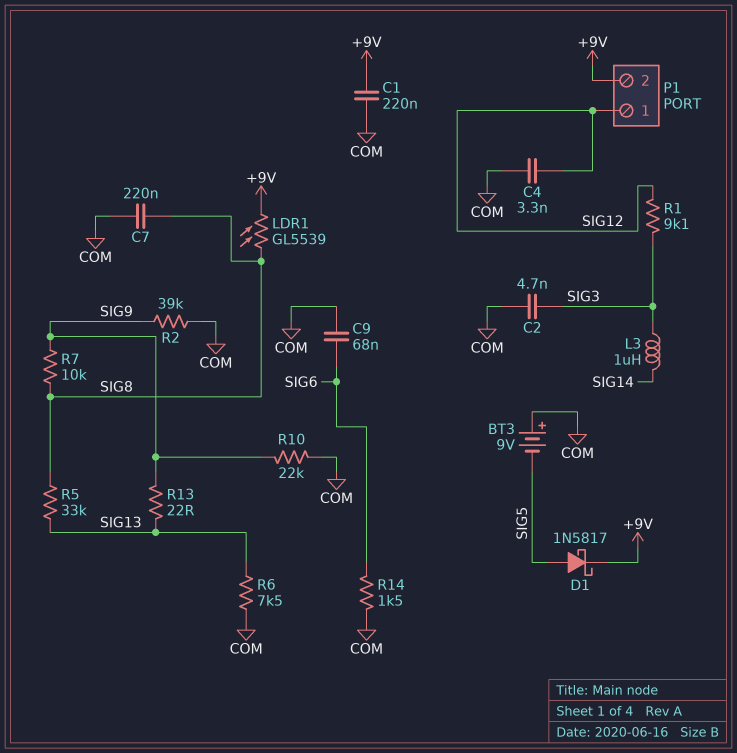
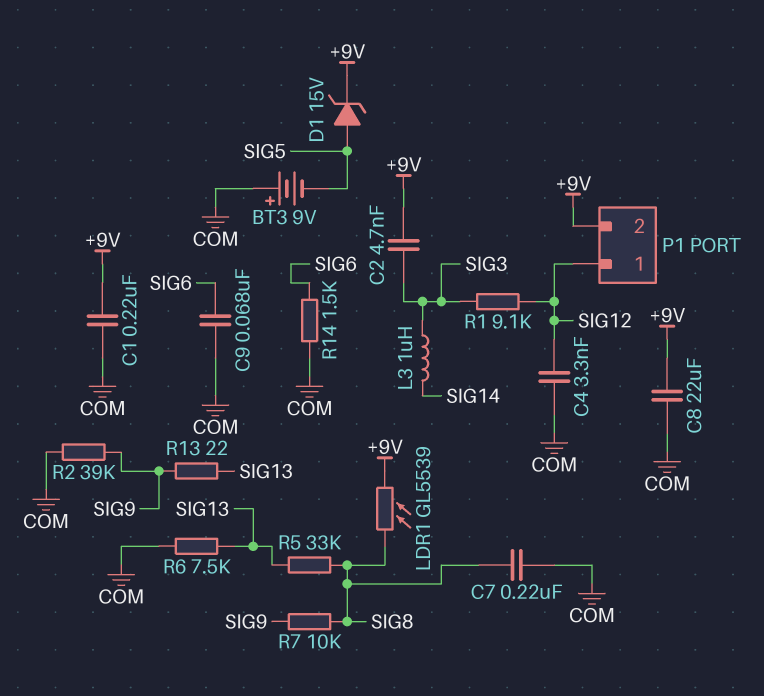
C2: 4.7nF (COM, SIG3) -> 4.7nF (+9V, SIG3)
C8: none -> 22uF (+9V, COM)
D1: schottky 1N5817 (A SIG5, K +9V) -> zener 15V (A SIG5, K +9V)
R10: 22k (COM, SIG9) -> none

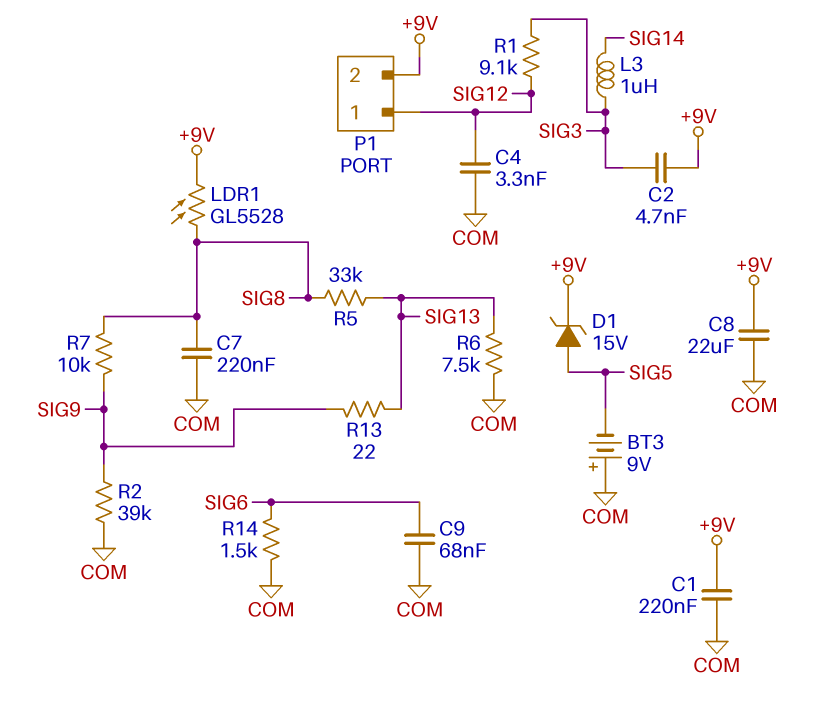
LDR1: GL5539 (+9V, SIG8) -> GL5528 (+9V, SIG8)

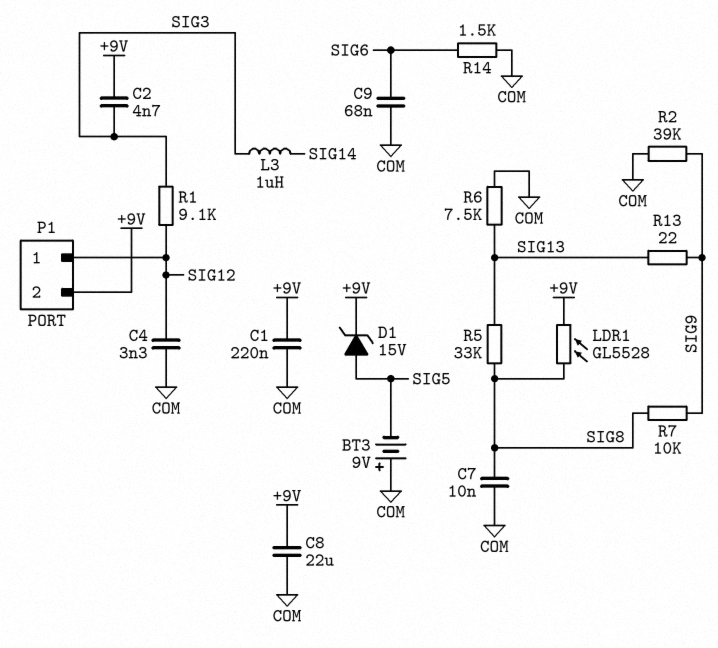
C7: 220nF (COM, SIG8) -> 10nF (COM, SIG8)

